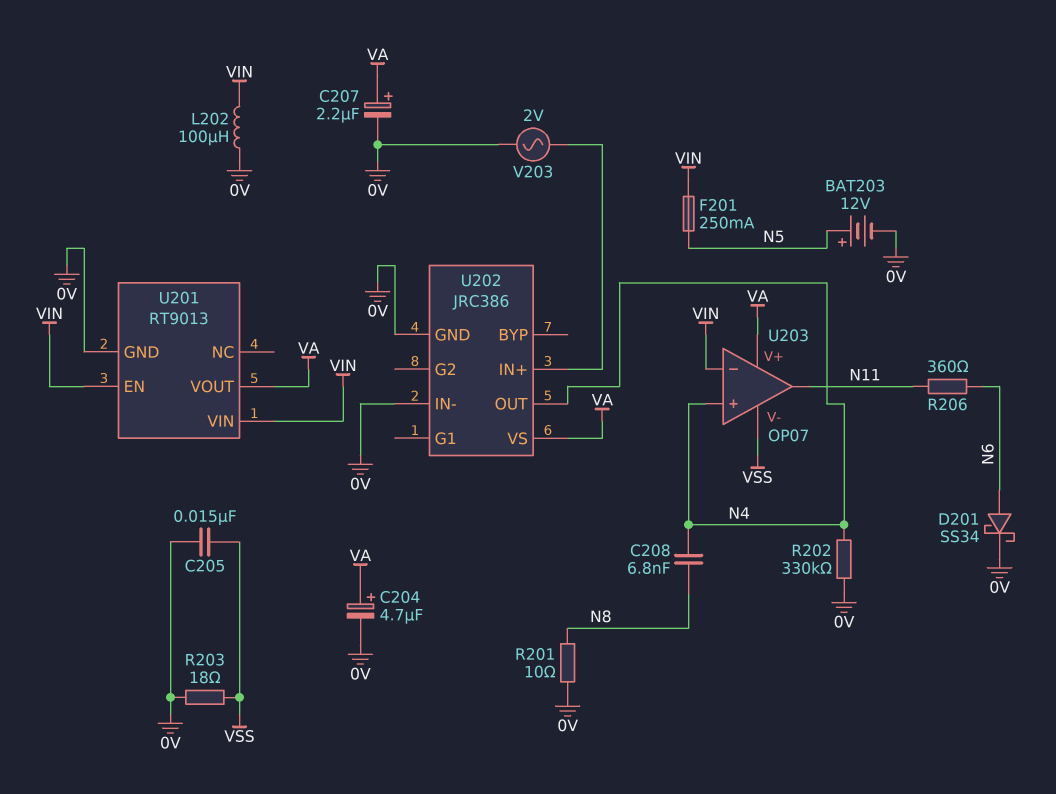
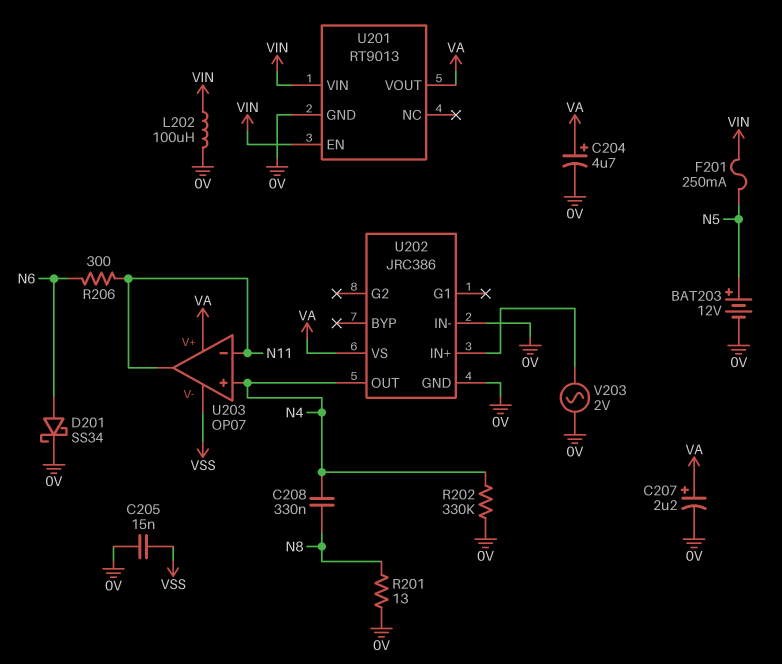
C208: 6.8nF (N4, N8) -> 330nF (N4, N8)
R201: 10 (0V, N8) -> 13 (0V, N8)
R203: 18 (0V, VSS) -> none
R206: 360 (N6, N11) -> 300 (N6, N11)
U203 pin in-: VIN -> N11

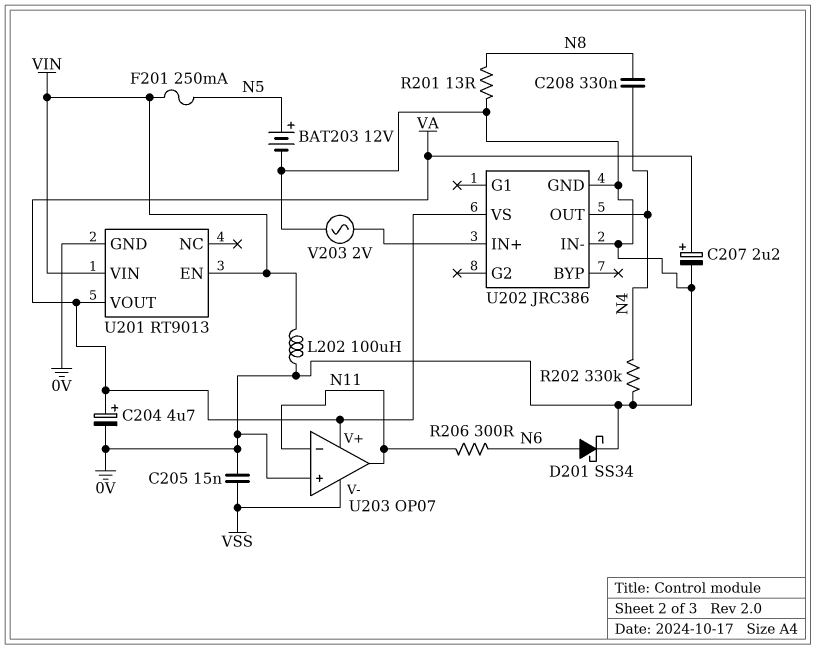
U203 pin in+: N4 -> 0V

